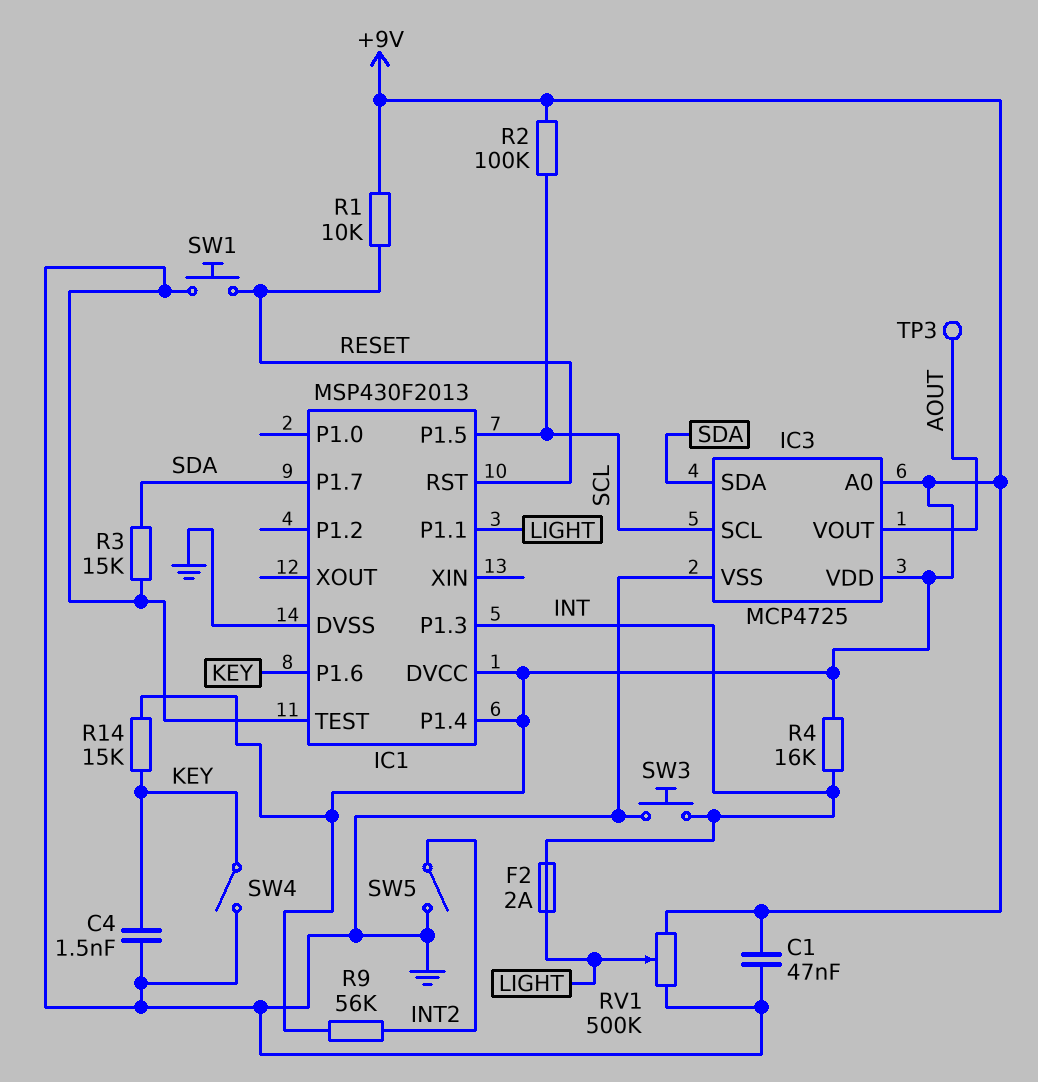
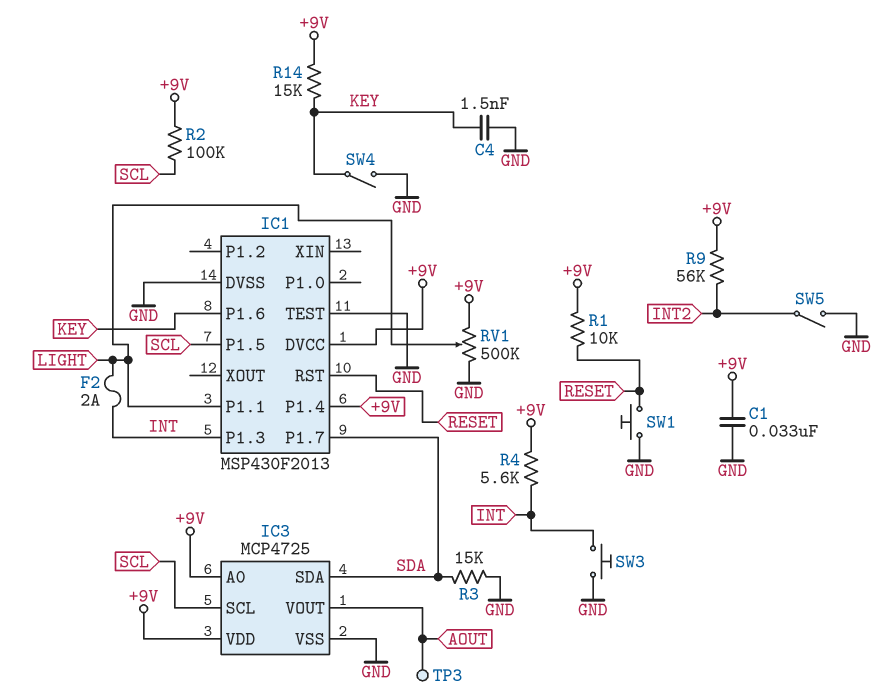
C1: 47nF (+9V, GND) -> 33nF (+9V, GND)
R4: 16k (+9V, INT) -> 5.6k (+9V, INT)

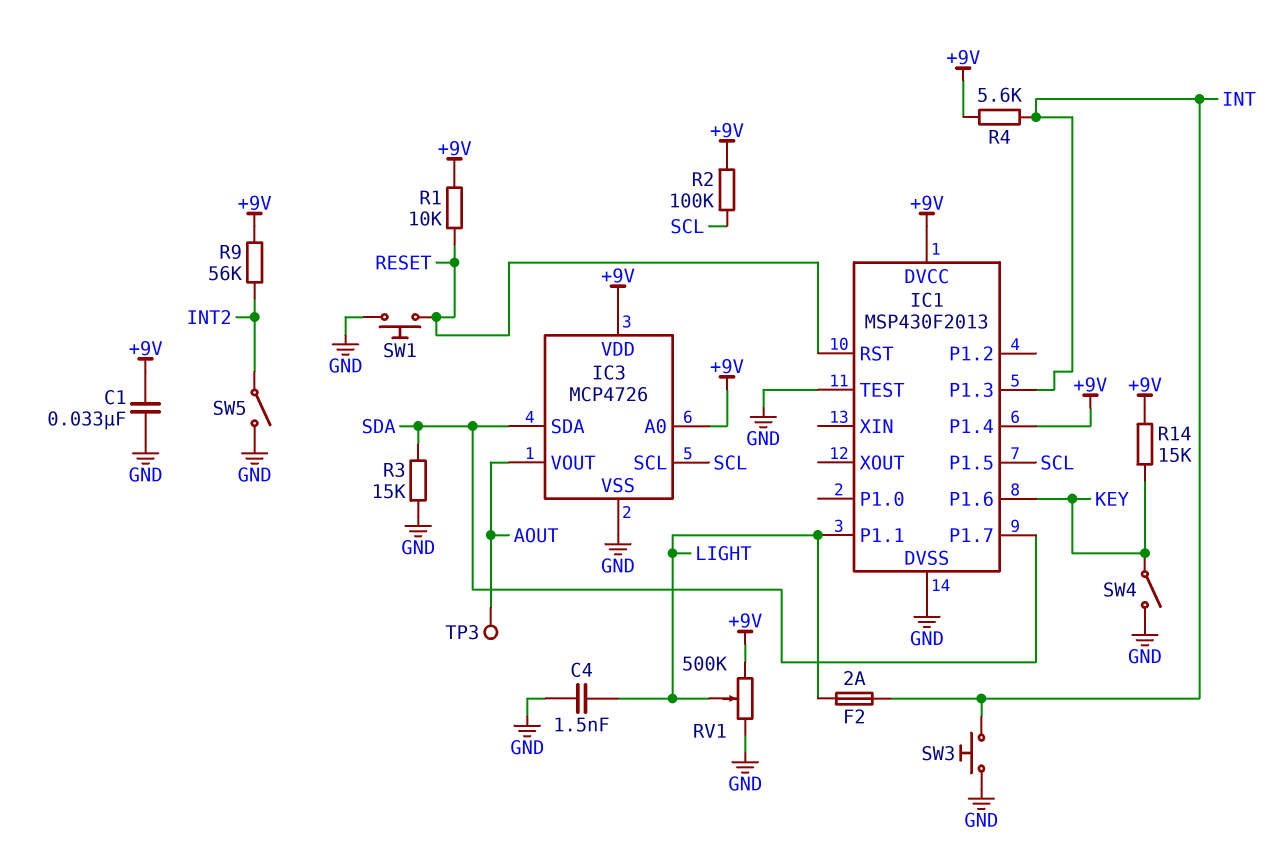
C4: 1.5nF (GND, KEY) -> 1.5nF (GND, LIGHT)
IC3: MCP4725 -> MCP4726

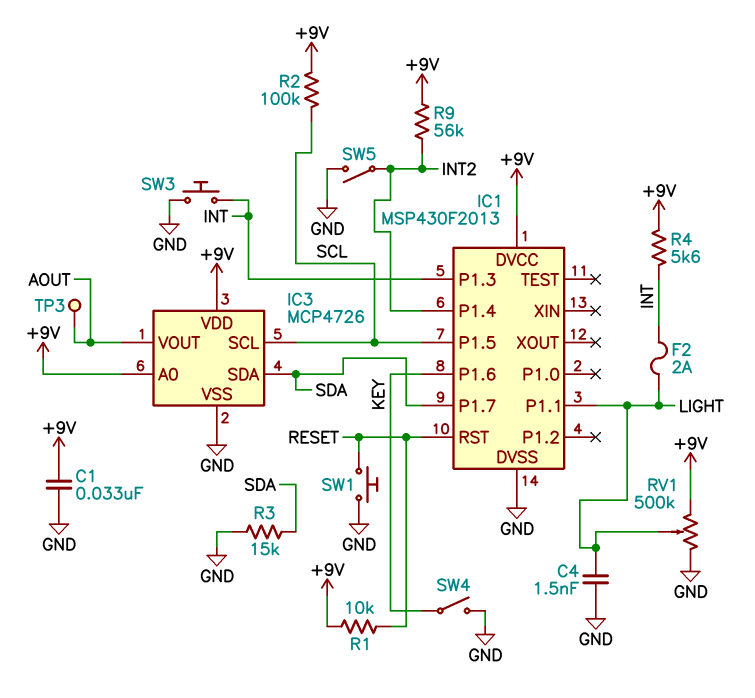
IC1 pin P1.4: +9V -> INT2
IC1 pin TEST: GND -> none
R14: 15k (+9V, KEY) -> none

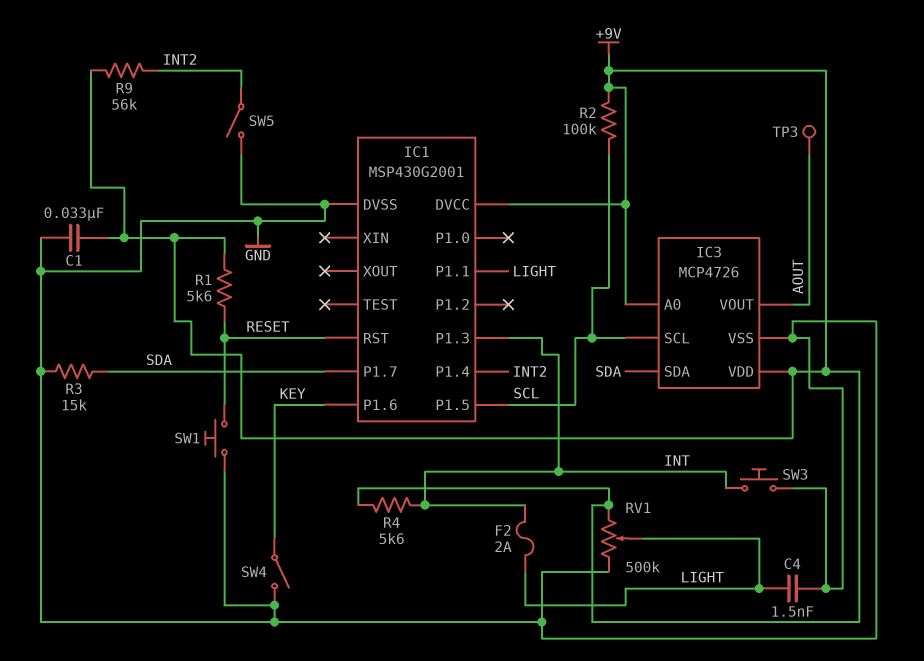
IC1: MSP430F2013 -> MSP430G2001
R1: 10k (+9V, RESET) -> 5.6k (+9V, RESET)

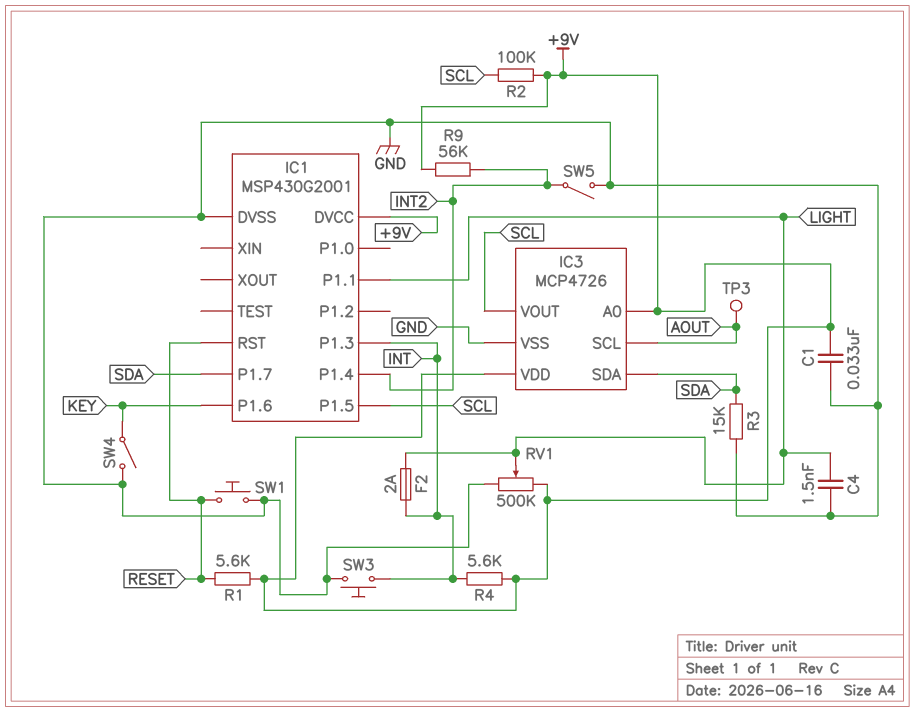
IC3 pin SCL: SCL -> AOUT
IC3 pin VOUT: AOUT -> SCL

